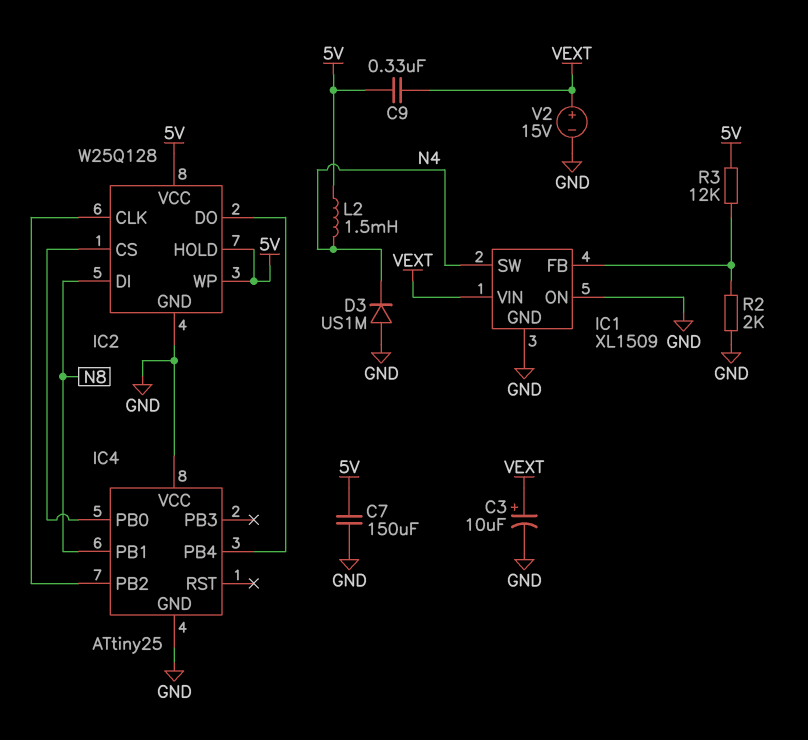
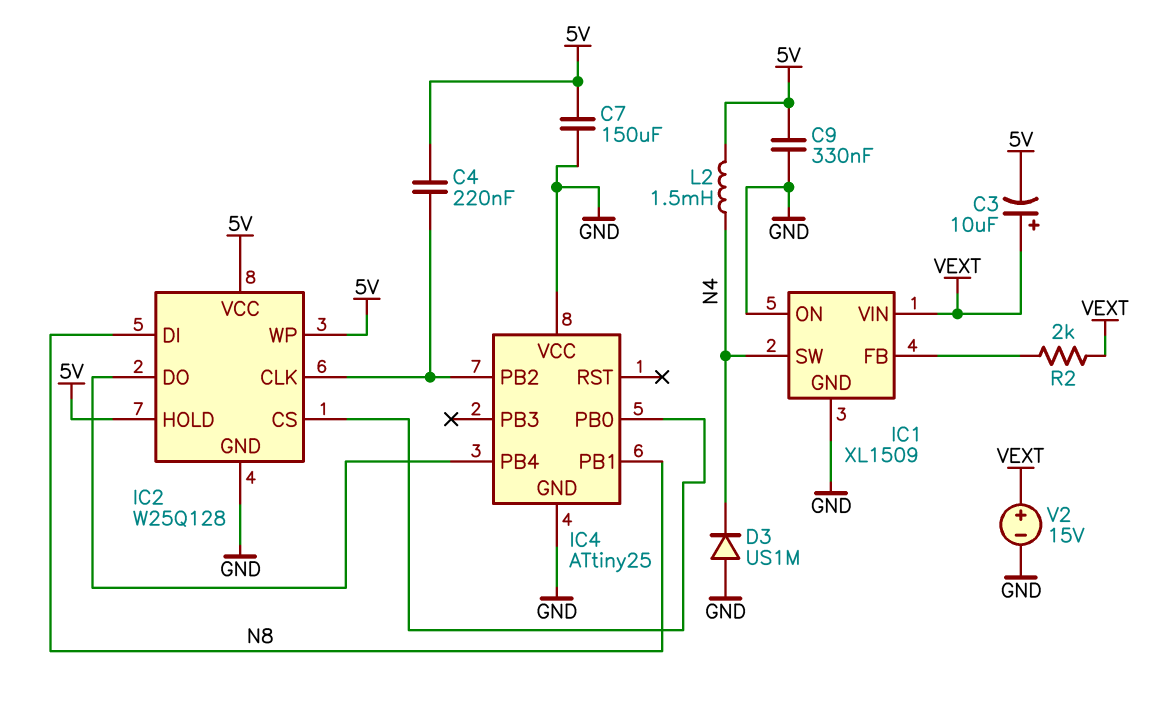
C3: 10uF (plus VEXT, minus GND) -> 10uF (plus VEXT, minus 5V)
C4: none -> 220nF (5V, IC2/CLK)
C9: 330nF (5V, VEXT) -> 330nF (5V, GND)
R2: 2k (GND, IC1/FB) -> 2k (IC1/FB, VEXT)
R3: 12k (5V, IC1/FB) -> none

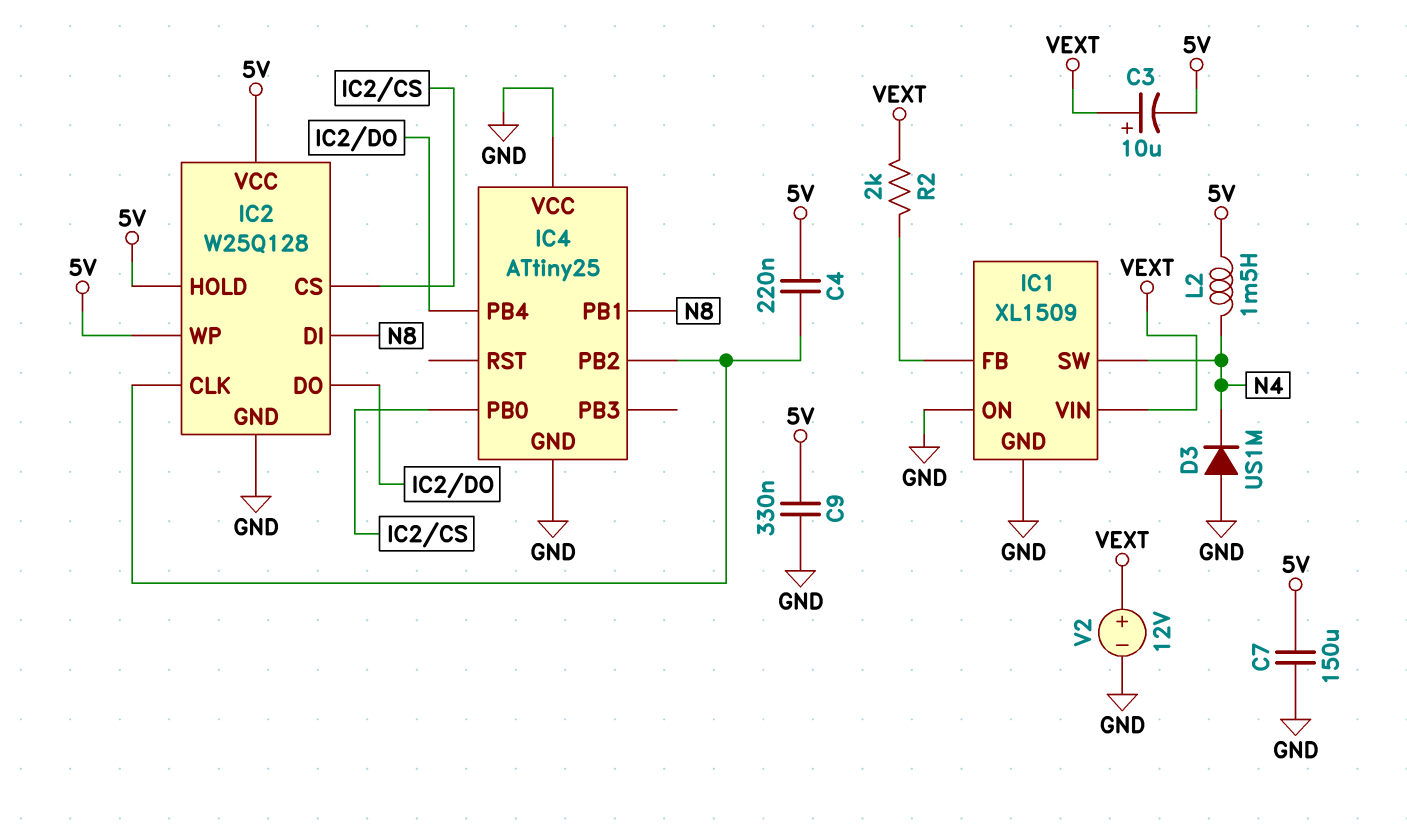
V2: 15V (plus VEXT, minus GND) -> 12V (plus VEXT, minus GND)

